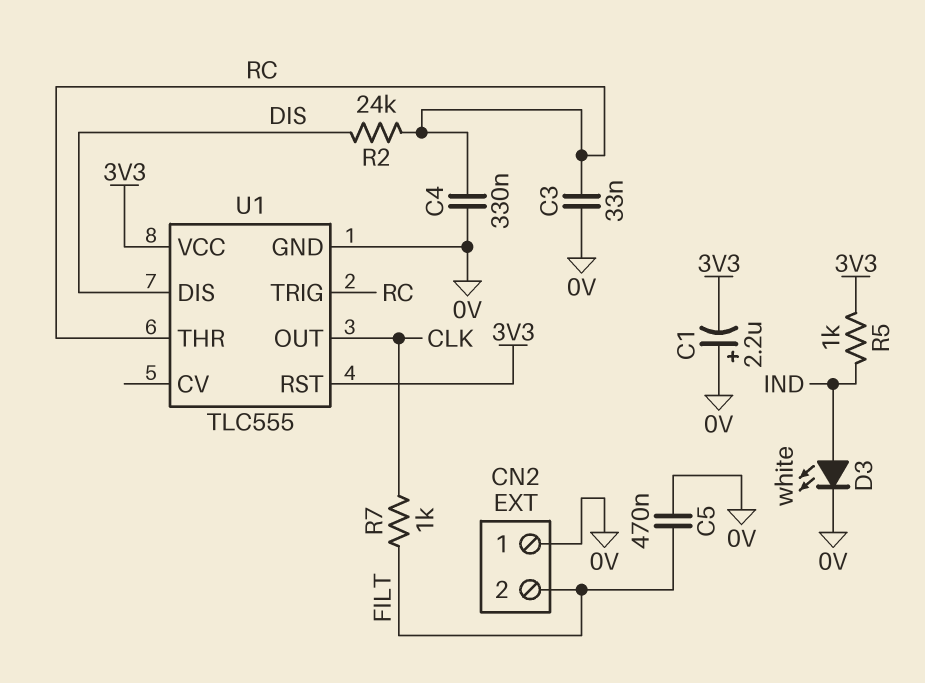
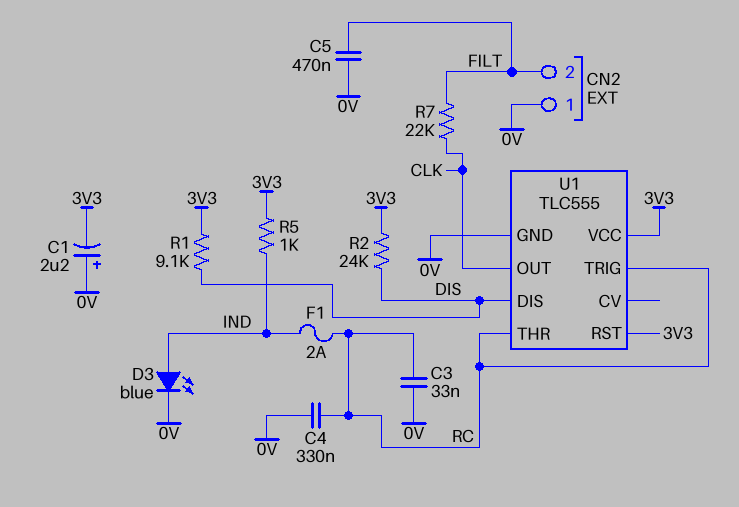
D3: LED white (A IND, K 0V) -> LED blue (A IND, K 0V)
F1: none -> 2A (IND, RC)
R1: none -> 9.1k (3V3, DIS)
R2: 24k (DIS, RC) -> 24k (3V3, DIS)
R7: 1k (CLK, FILT) -> 22k (CLK, FILT)

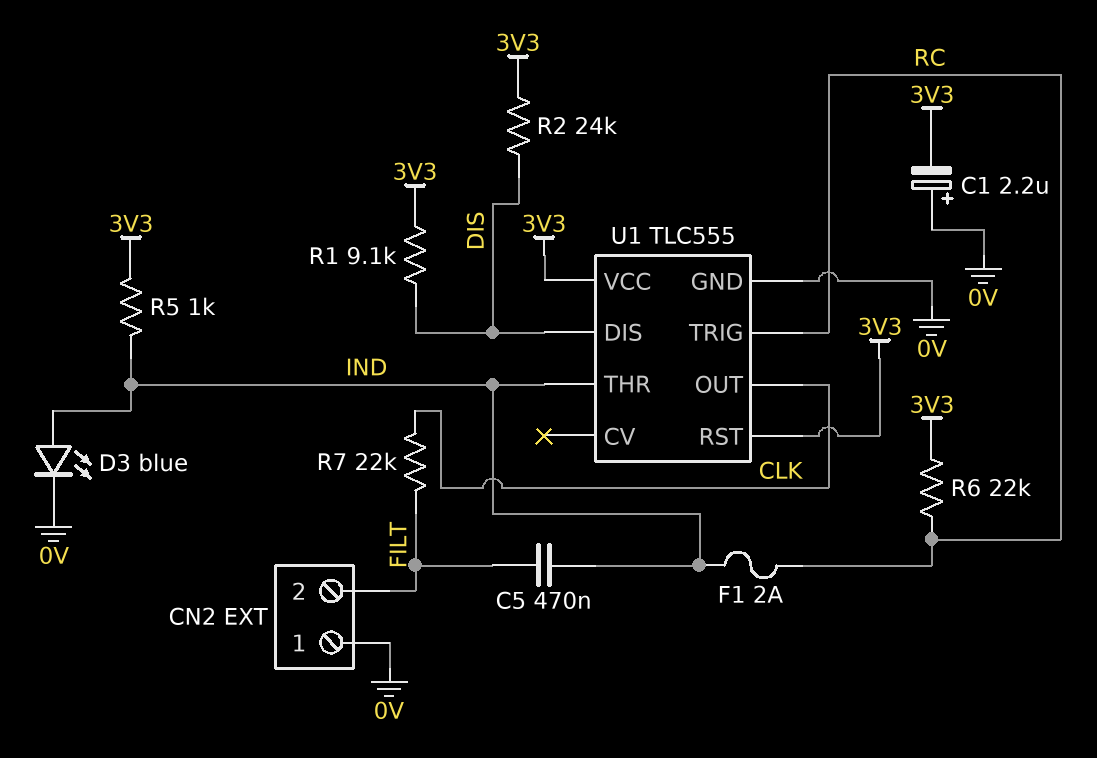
C3: 33nF (0V, RC) -> none
C4: 330nF (0V, RC) -> none
C5: 470nF (0V, FILT) -> 470nF (FILT, IND)
R6: none -> 22k (3V3, RC)
U1 pin THR: RC -> IND

